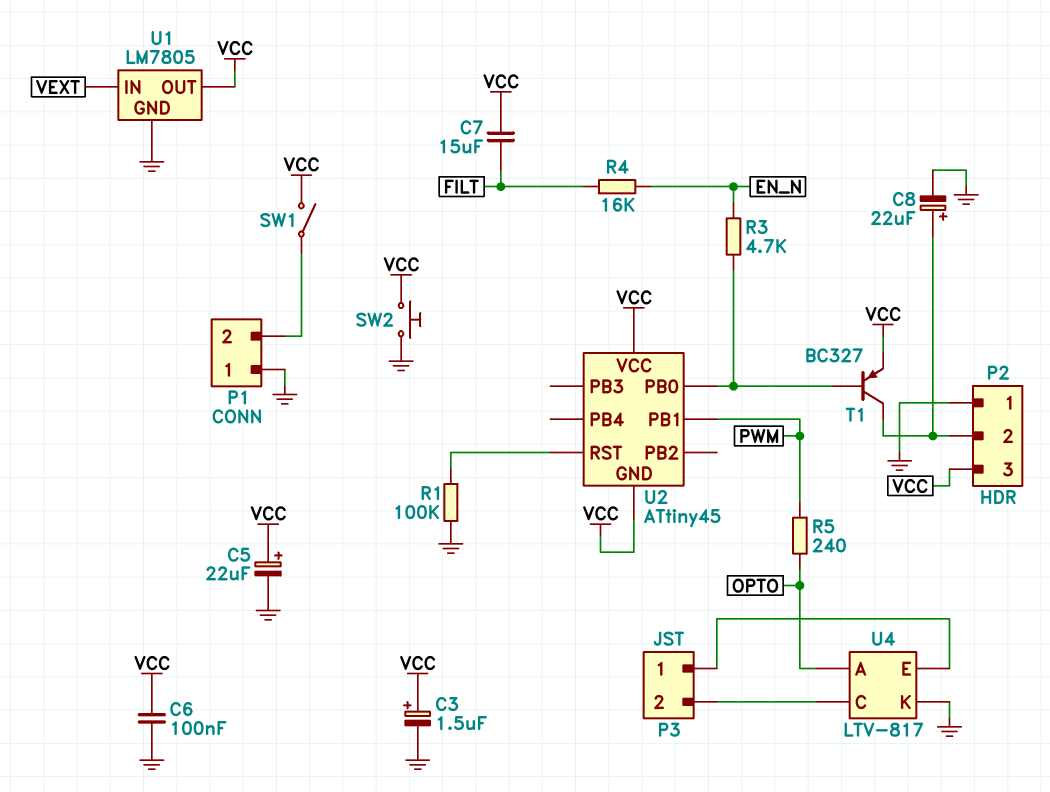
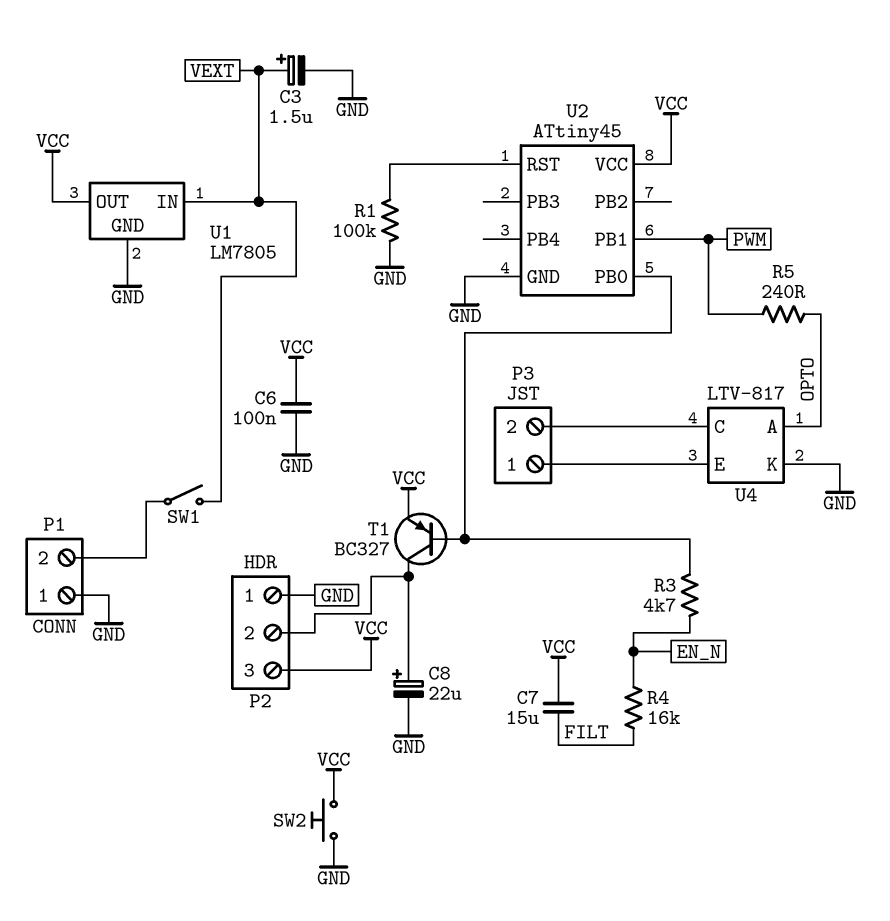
C3: 1.5uF (plus VCC, minus GND) -> 1.5uF (plus VEXT, minus GND)
C5: 22uF (plus VCC, minus GND) -> none
SW1: switch (P1/2, VCC) -> switch (P1/2, VEXT)
U2 pin GND: VCC -> GND

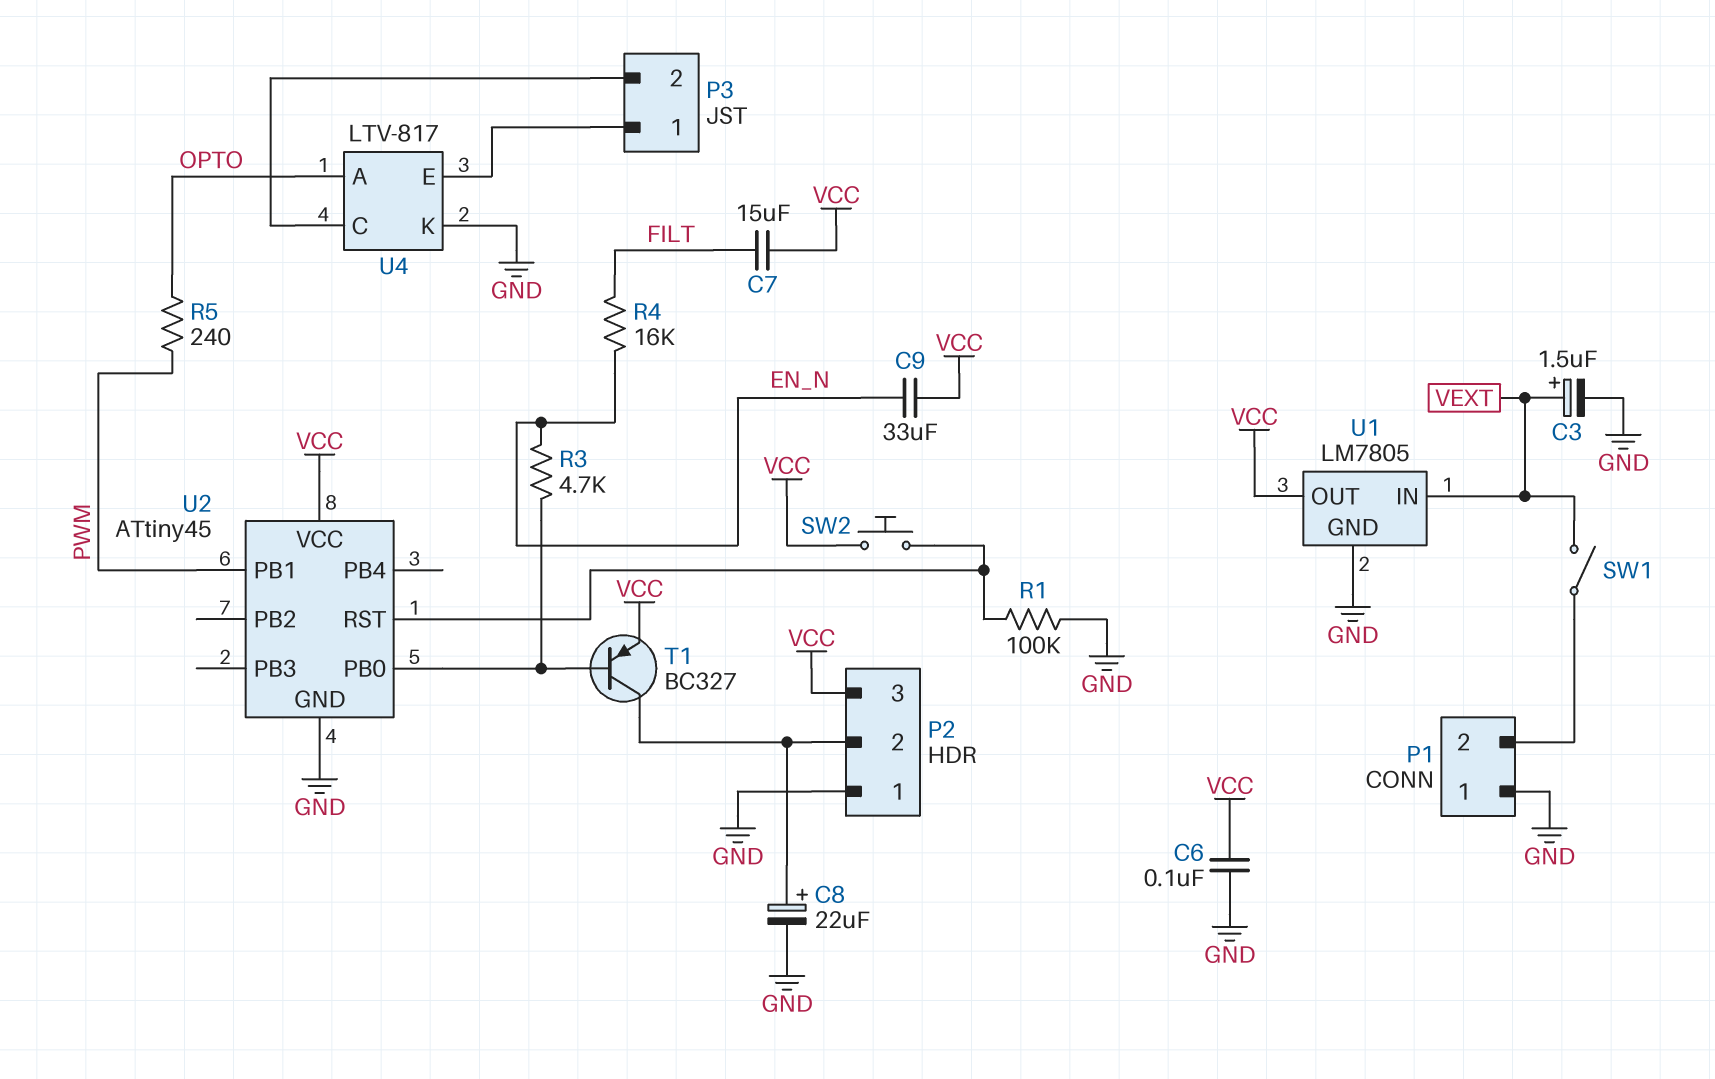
C9: none -> 33uF (EN_N, VCC)
SW2: button (GND, VCC) -> button (U2/RST, VCC)

